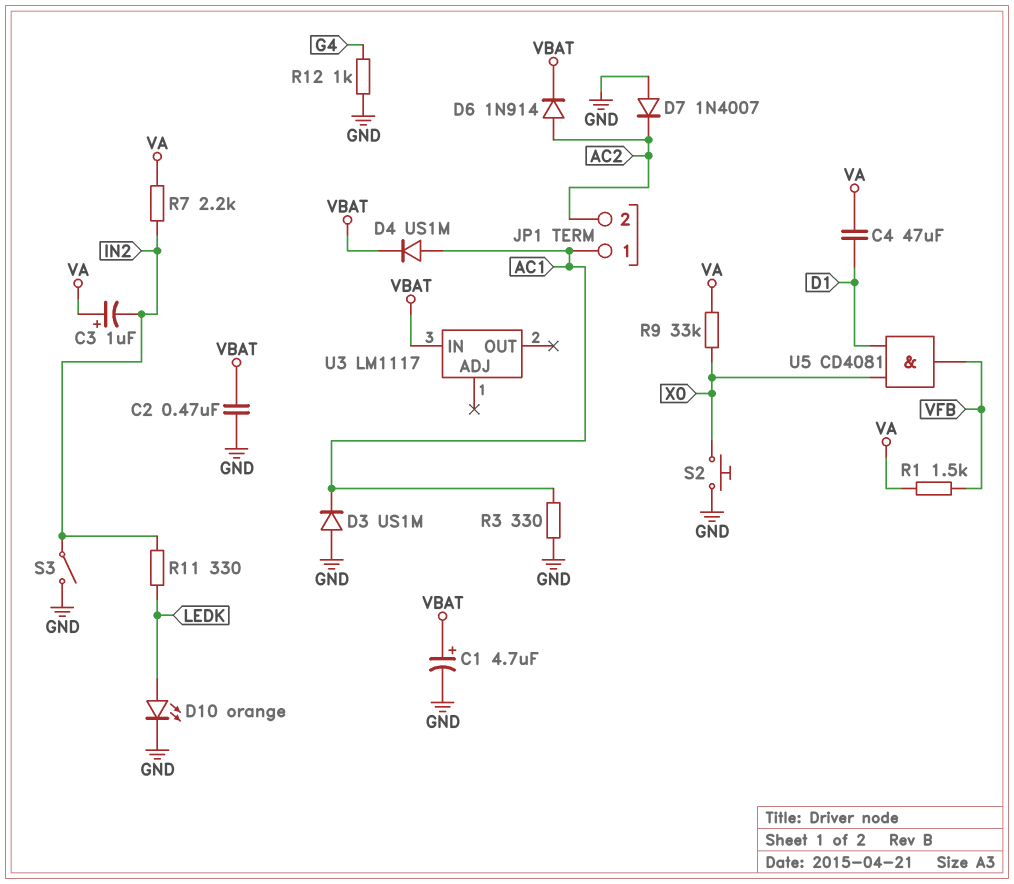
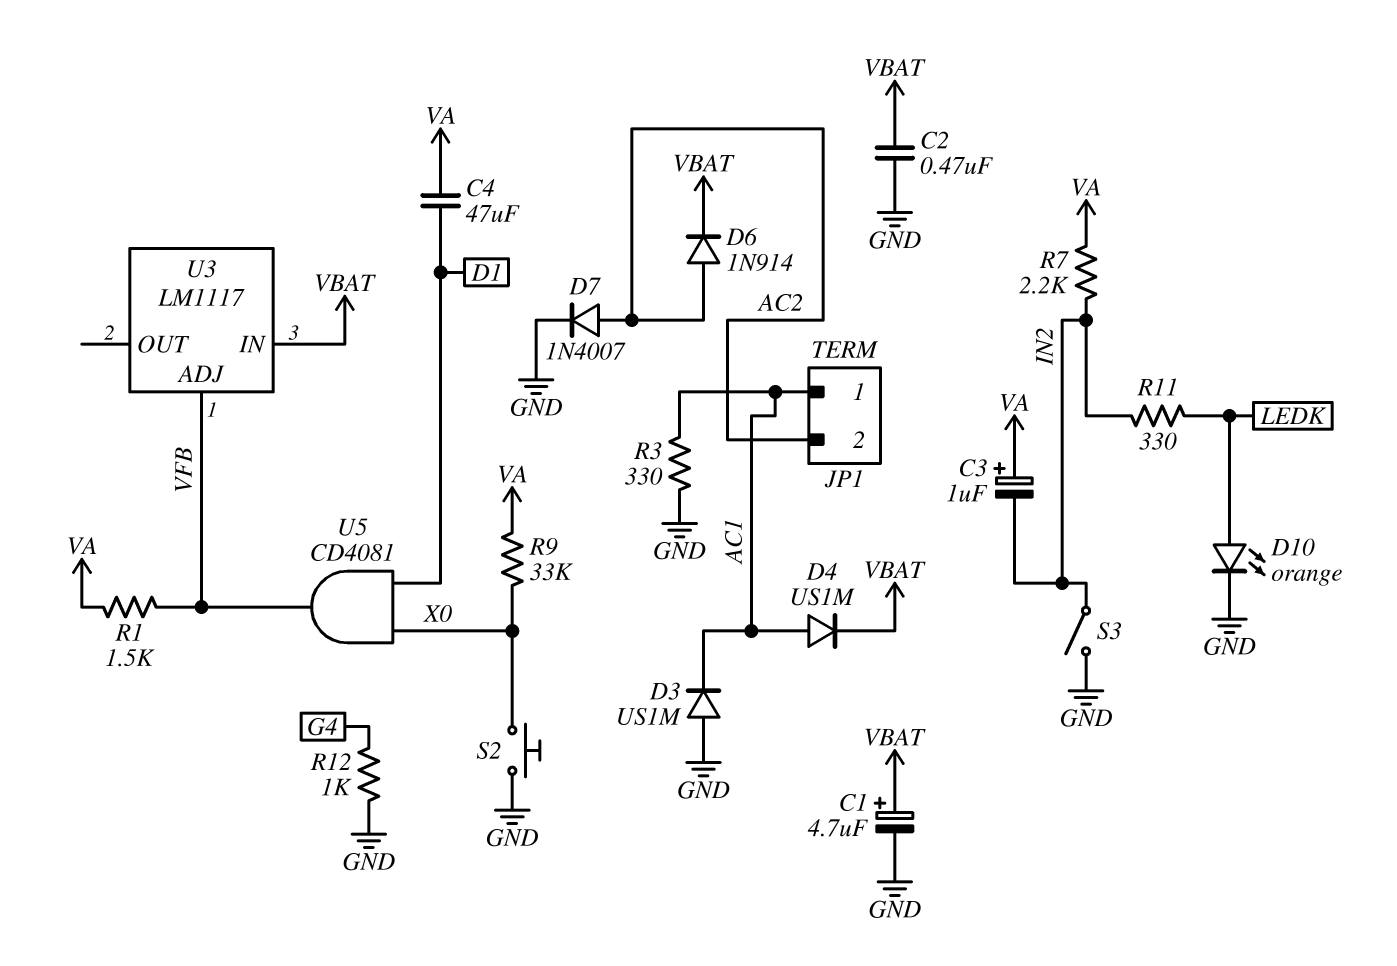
D7: diode 1N4007 (A GND, K AC2) -> diode 1N4007 (A AC2, K GND)
U3 pin ADJ: none -> VFB

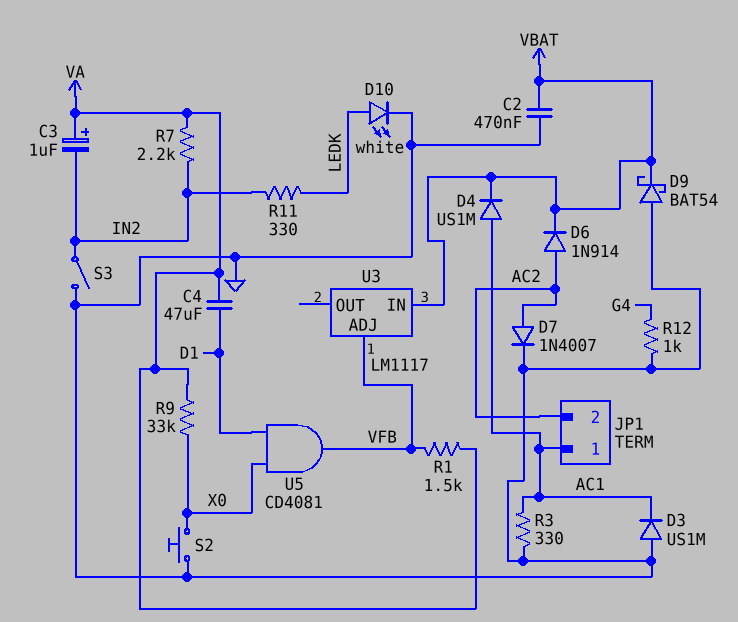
C1: 4.7uF (plus VBAT, minus GND) -> none
D9: none -> schottky BAT54 (A GND, K VBAT)
D10: LED orange (A LEDK, K GND) -> LED white (A LEDK, K GND)

